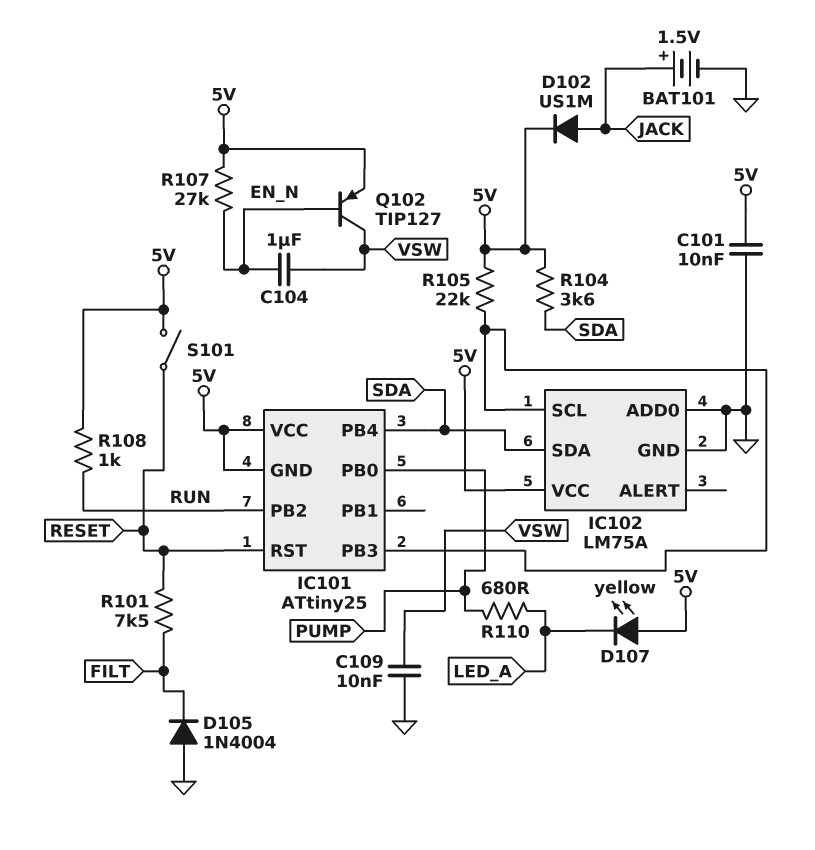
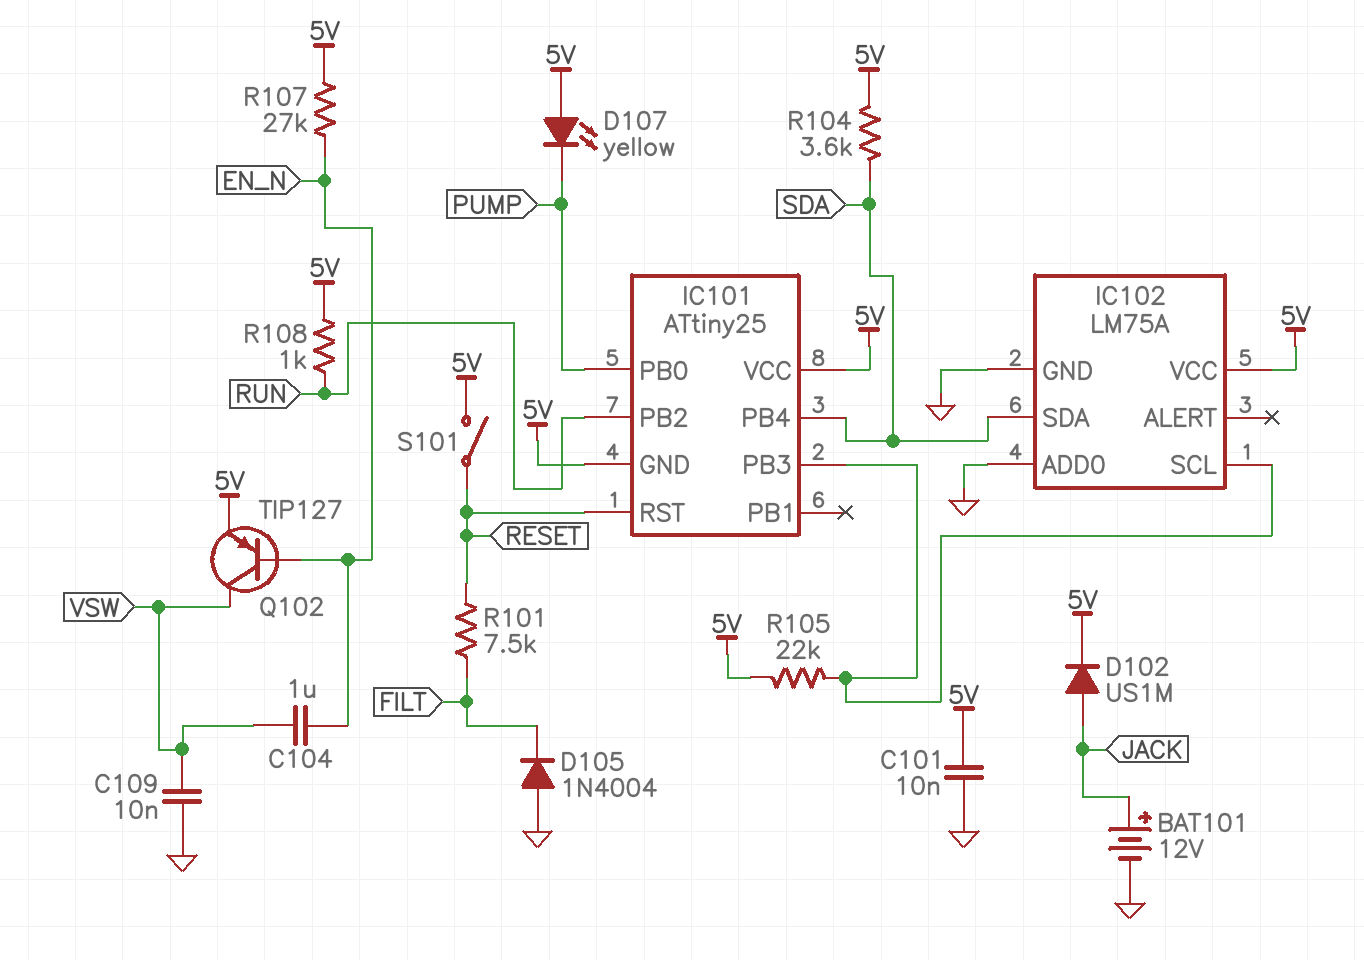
BAT101: 1.5V (plus JACK, minus GND) -> 12V (plus JACK, minus GND)
D107: LED yellow (A 5V, K LED_A) -> LED yellow (A 5V, K PUMP)
R110: 680 (LED_A, PUMP) -> none

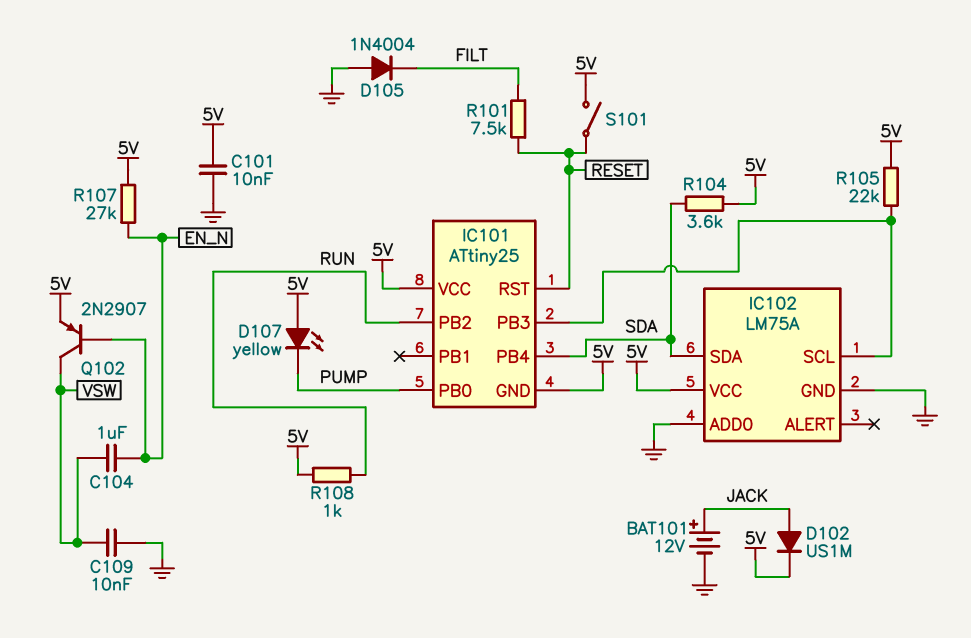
Q102: PNP TIP127 (B EN_N, C VSW, E 5V) -> PNP 2N2907 (B EN_N, C VSW, E 5V)

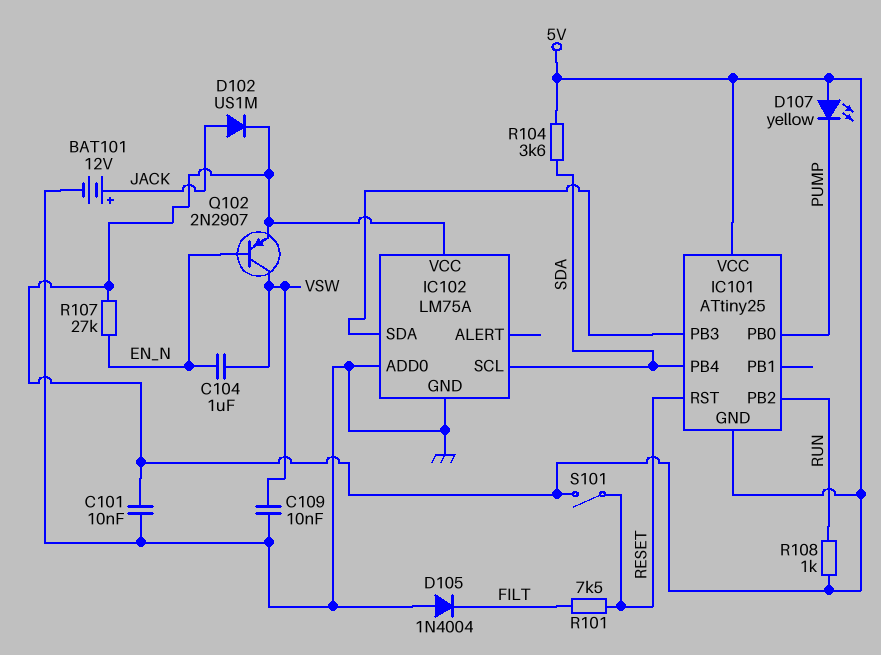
IC102 pin SCL: IC101/PB3 -> SDA
IC102 pin SDA: SDA -> IC101/PB3
R105: 22k (5V, IC101/PB3) -> none

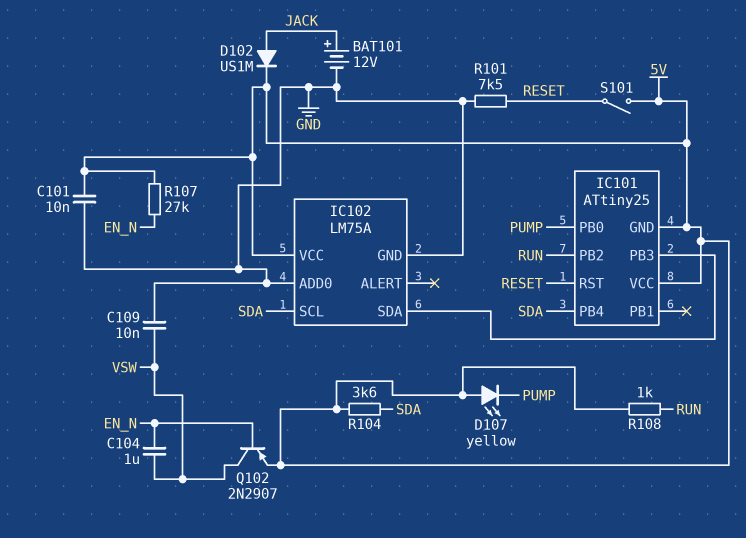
D105: diode 1N4004 (A GND, K FILT) -> none
R101: 7.5k (FILT, RESET) -> 7.5k (GND, RESET)

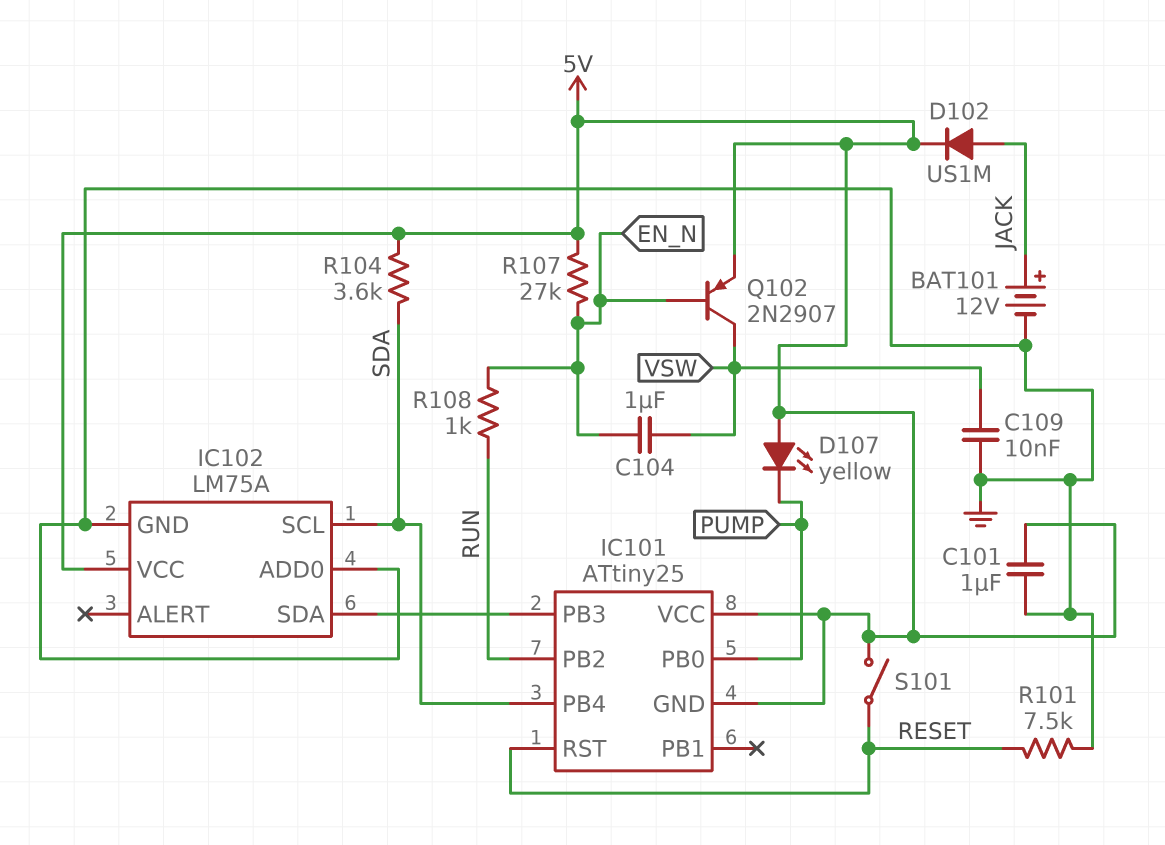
C101: 10nF (5V, GND) -> 1uF (5V, GND)
R108: 1k (5V, RUN) -> 1k (EN_N, RUN)

